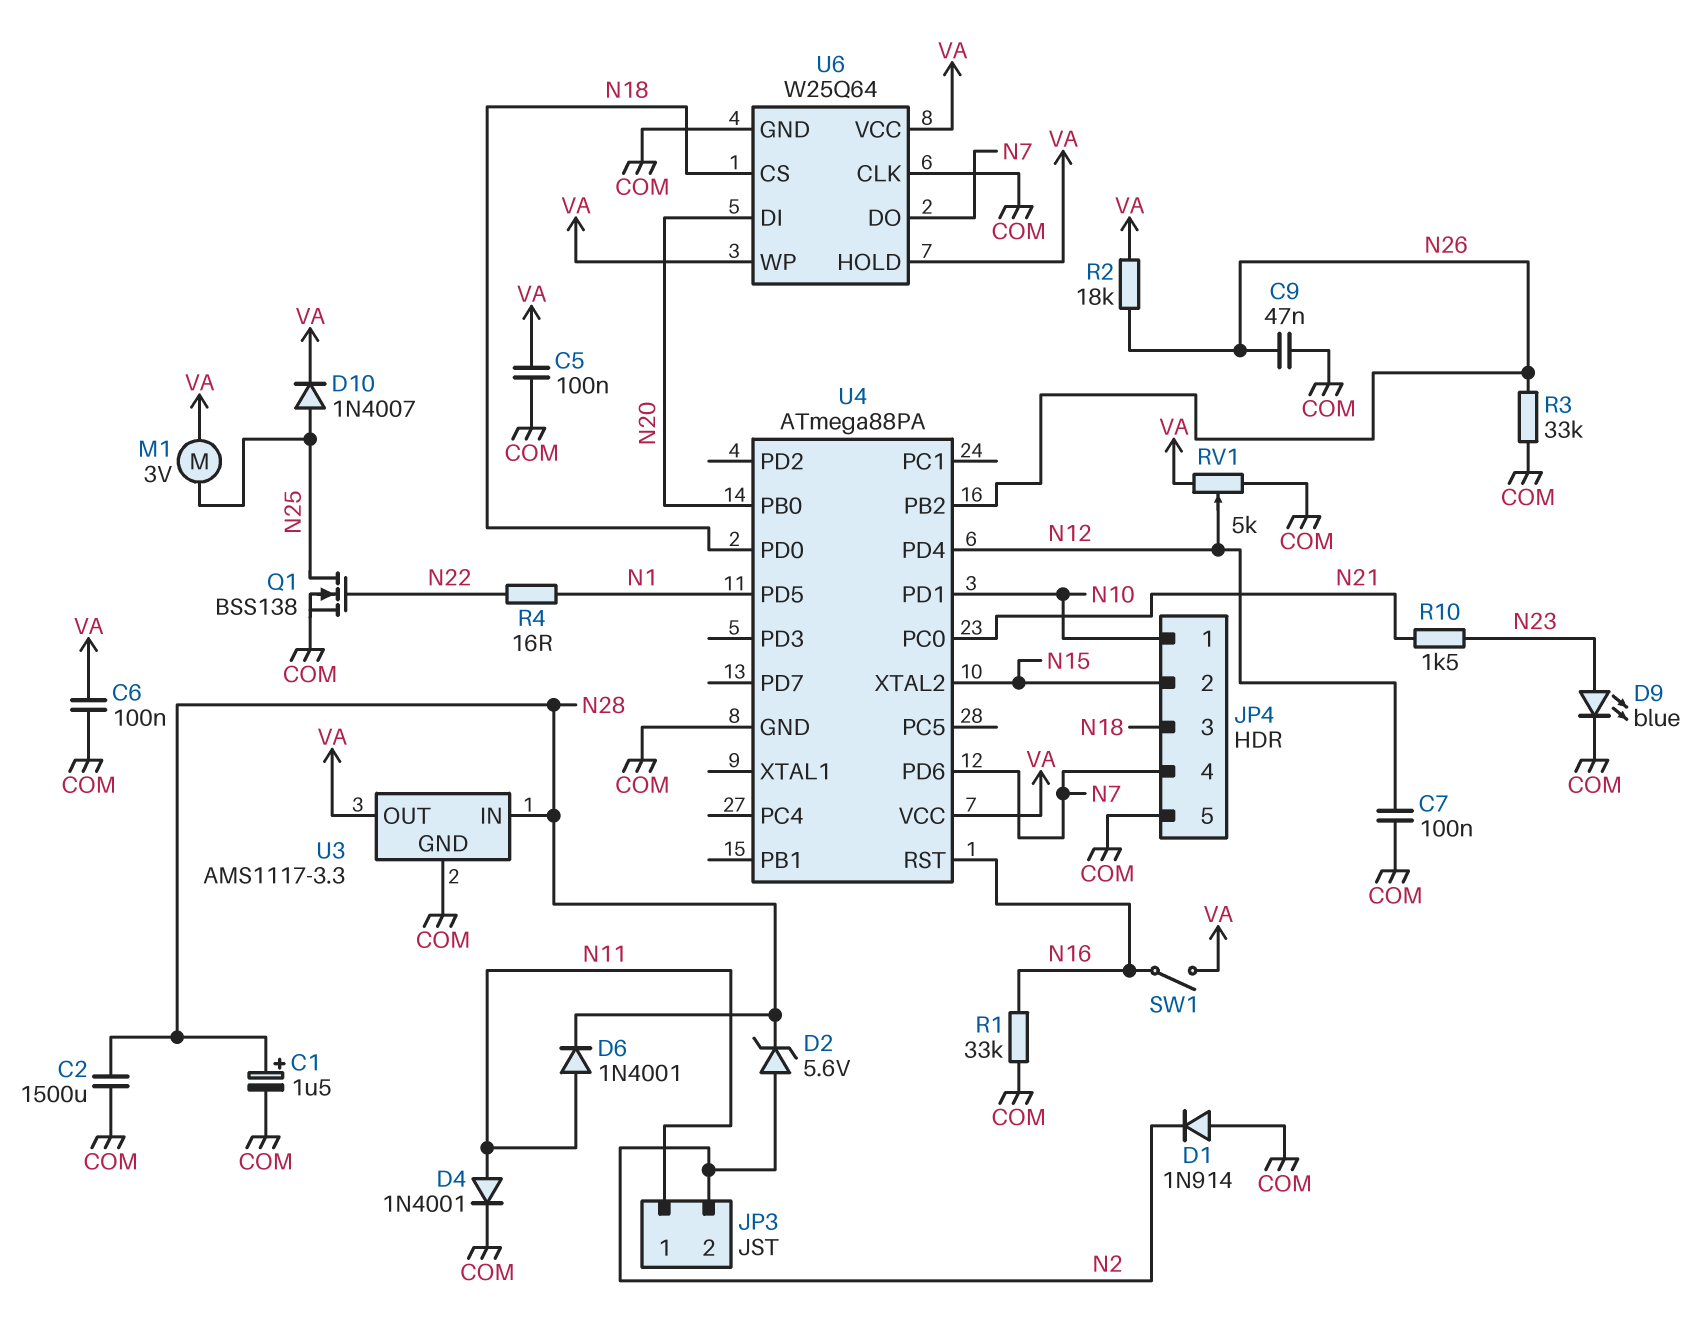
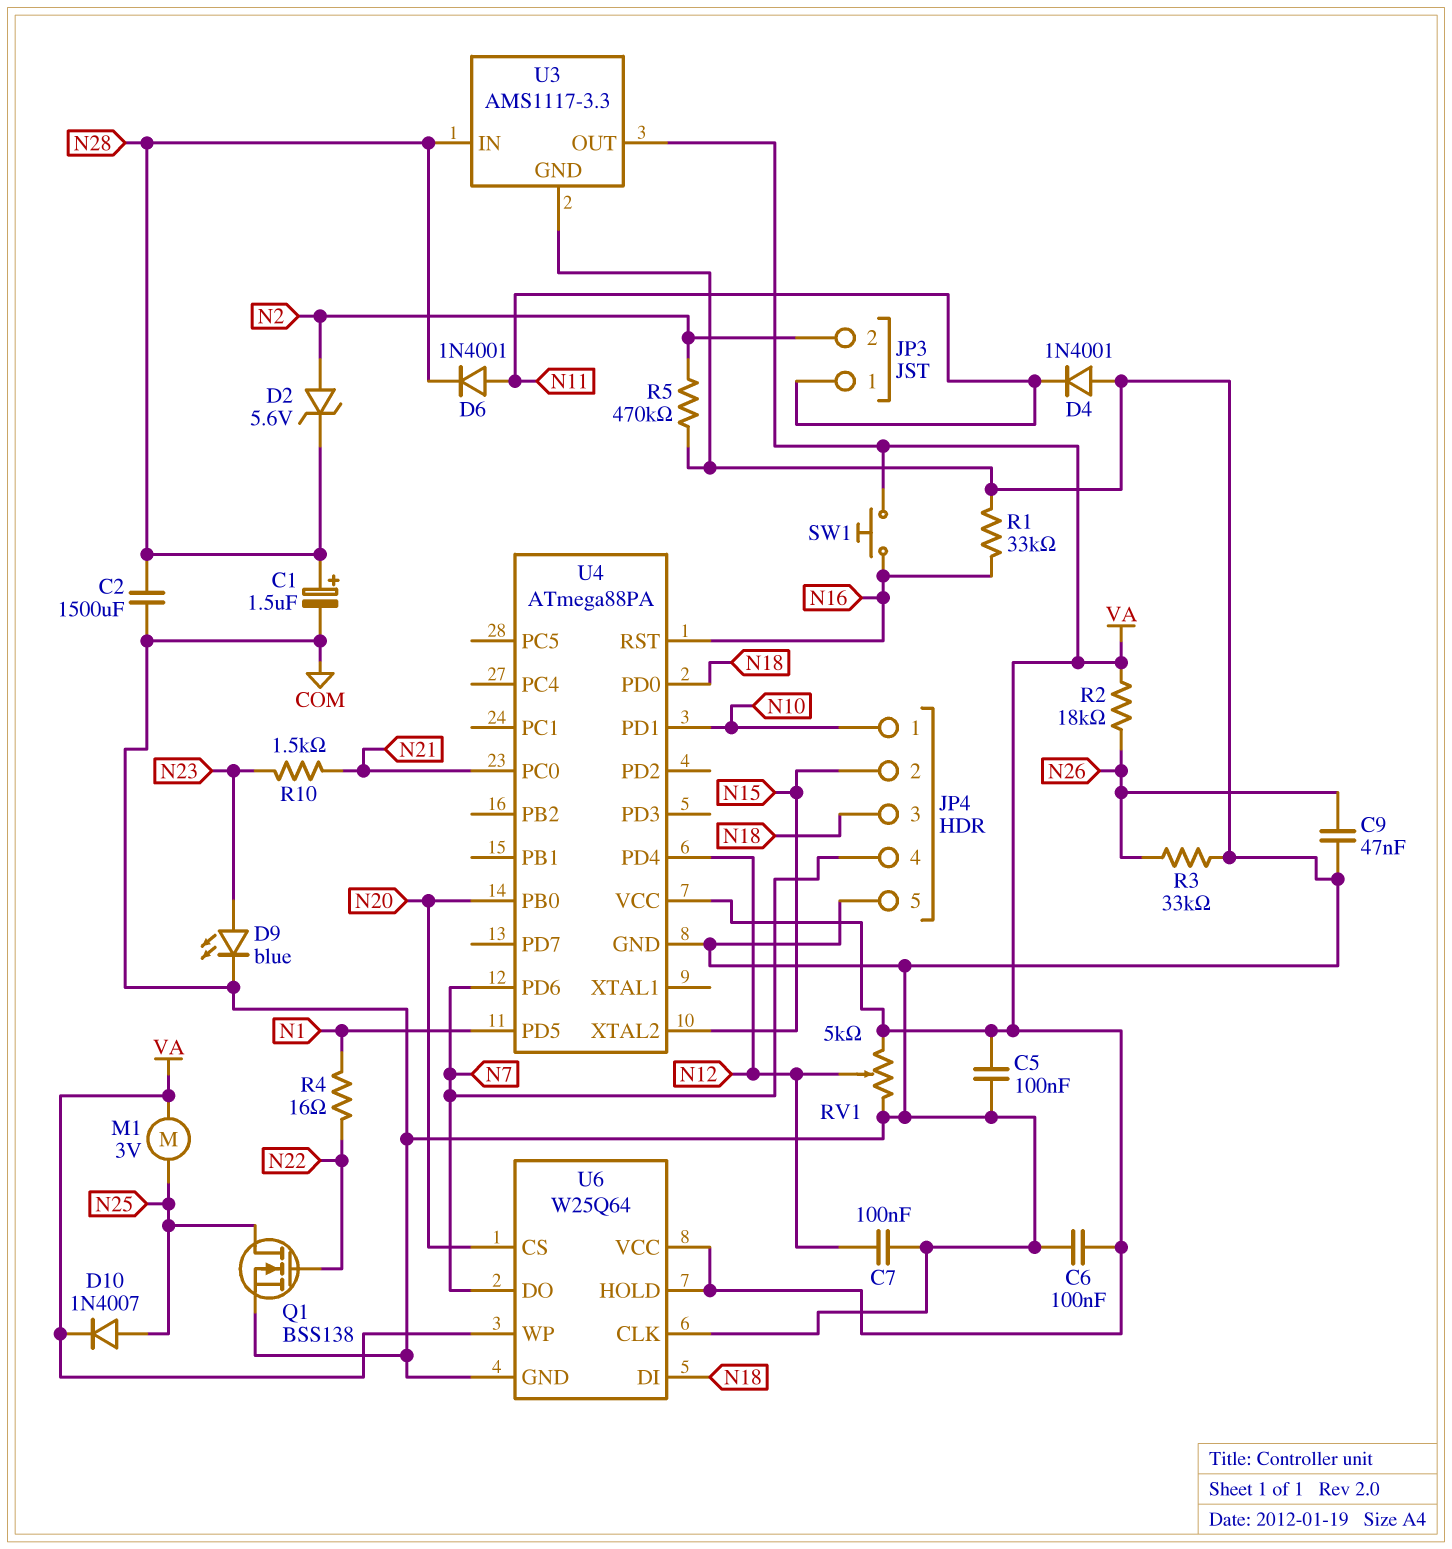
D1: diode 1N914 (A COM, K N2) -> none
D4: diode 1N4001 (A N11, K COM) -> diode 1N4001 (A COM, K N11)
R5: none -> 470k (COM, N2)
SW1: switch (N16, VA) -> button (N16, VA)
U4 pin PB2: N26 -> none
U6 pin CS: N18 -> N20
U6 pin DI: N20 -> N18

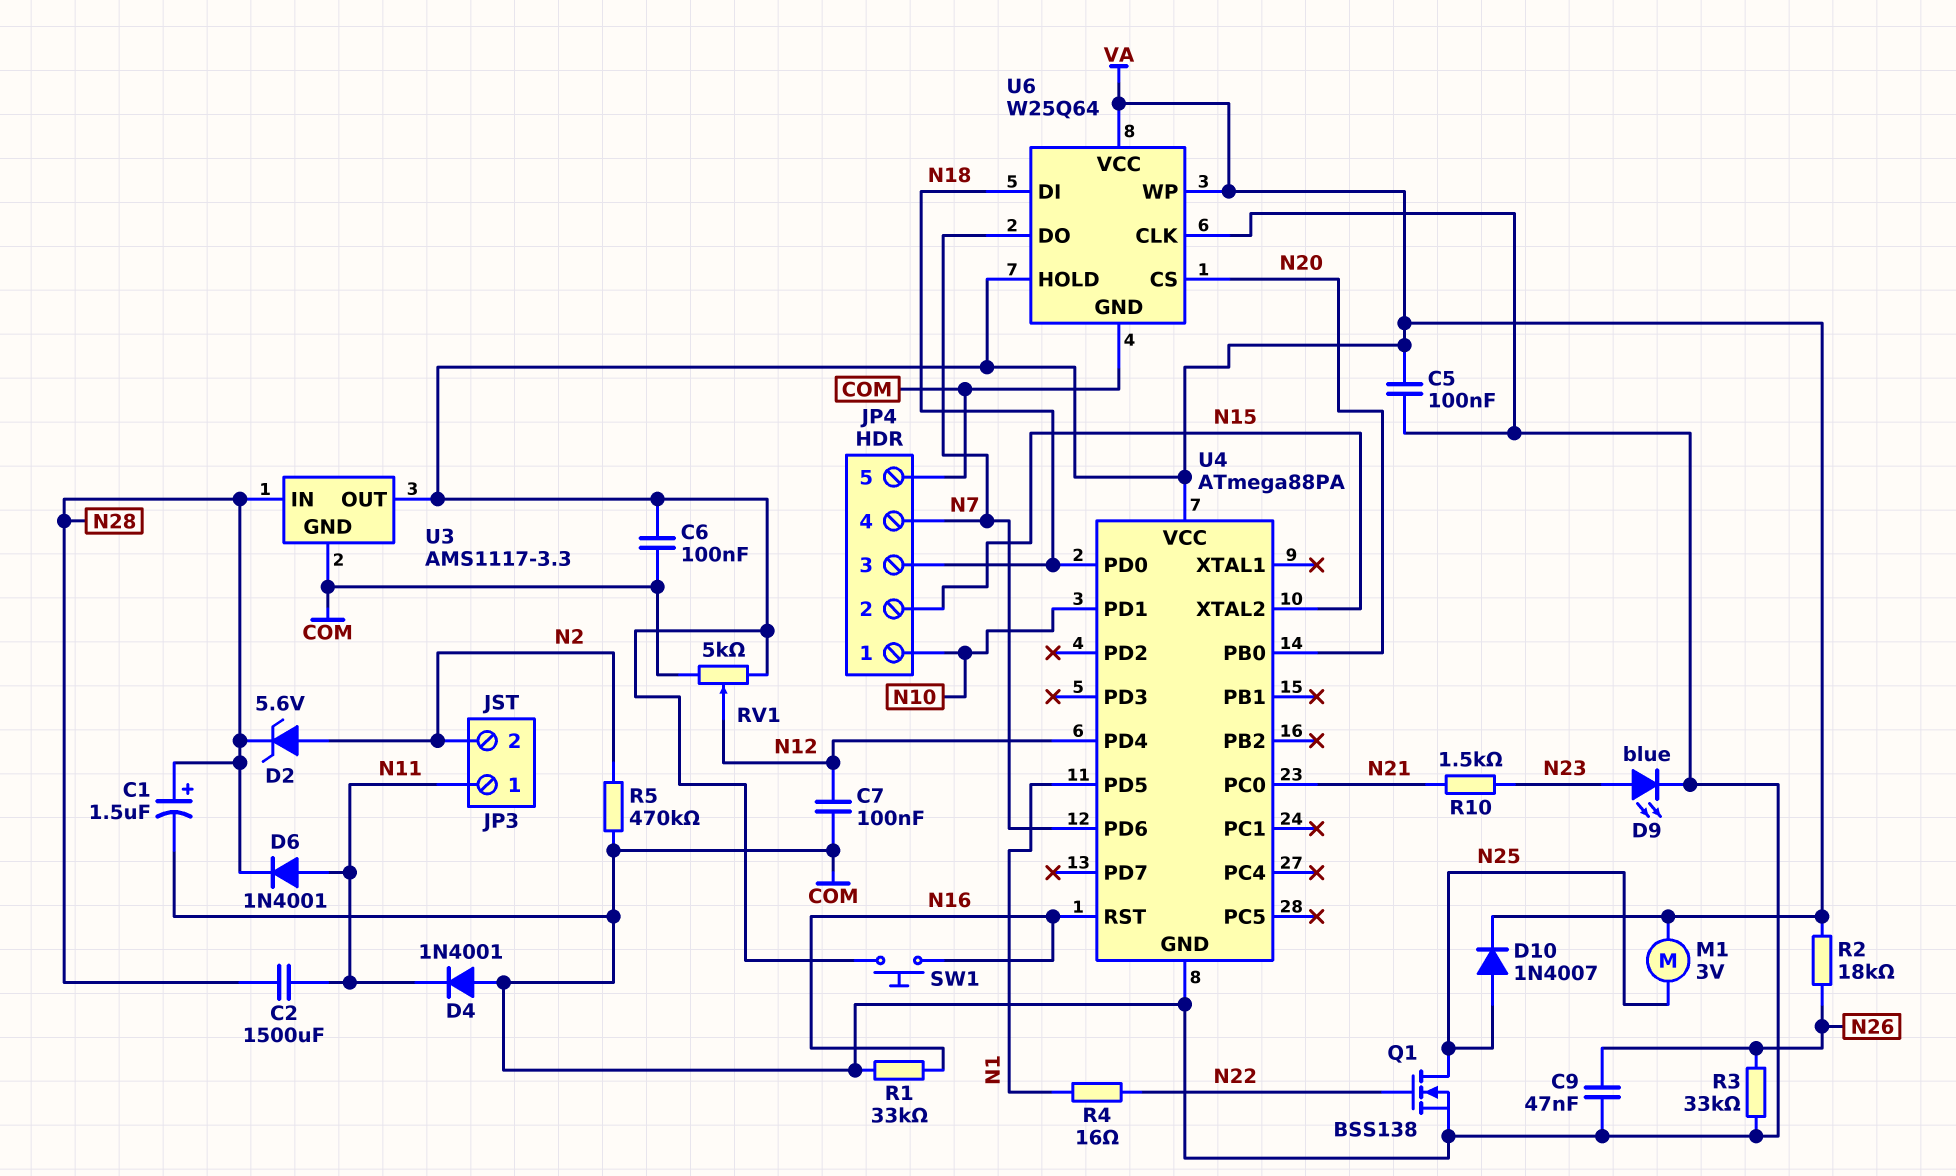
C2: 1500uF (COM, N28) -> 1500uF (N11, N28)

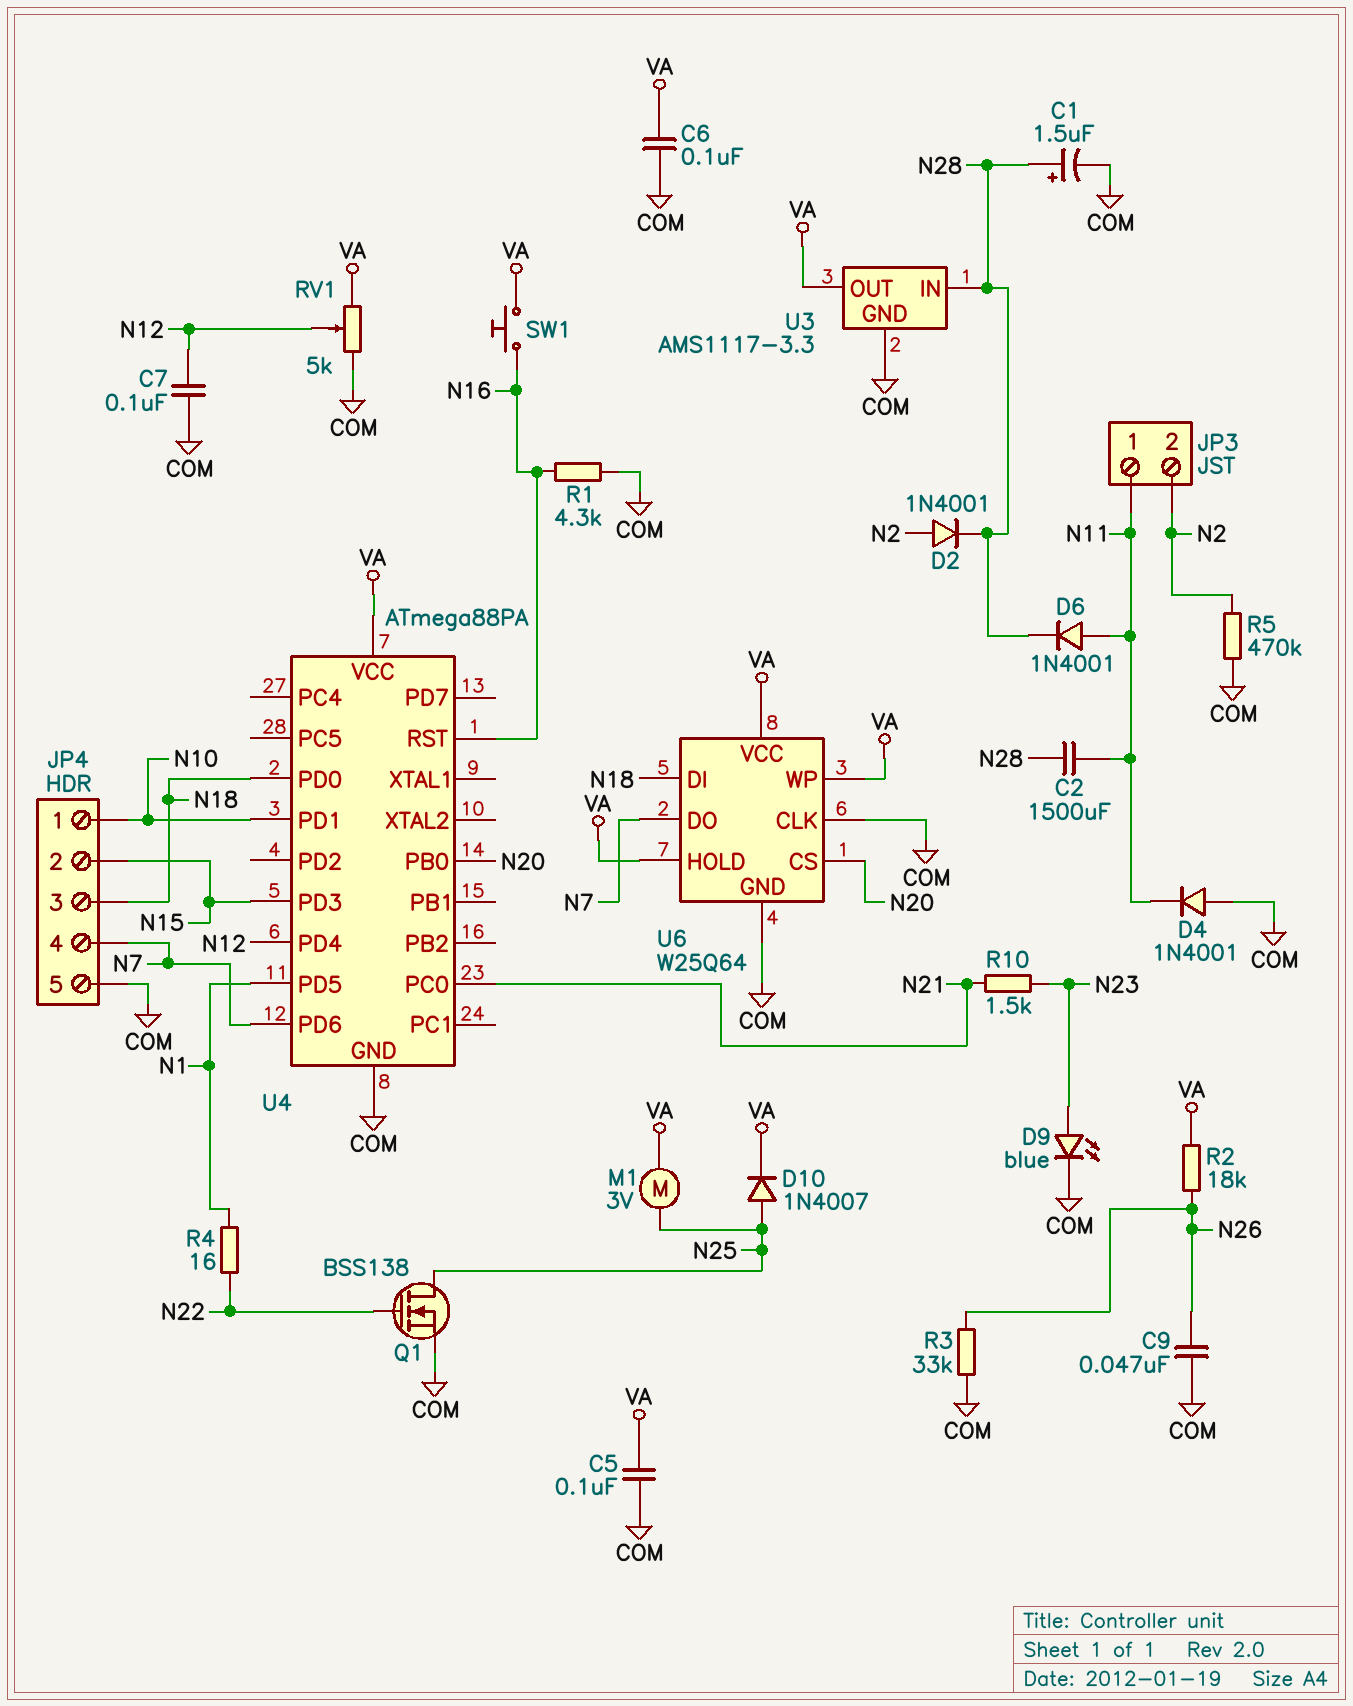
D2: zener 5.6V (A N2, K N28) -> diode 1N4001 (A N2, K N28)
R1: 33k (COM, N16) -> 4.3k (COM, N16)
U4 pin PD3: none -> N15
U4 pin XTAL2: N15 -> none

